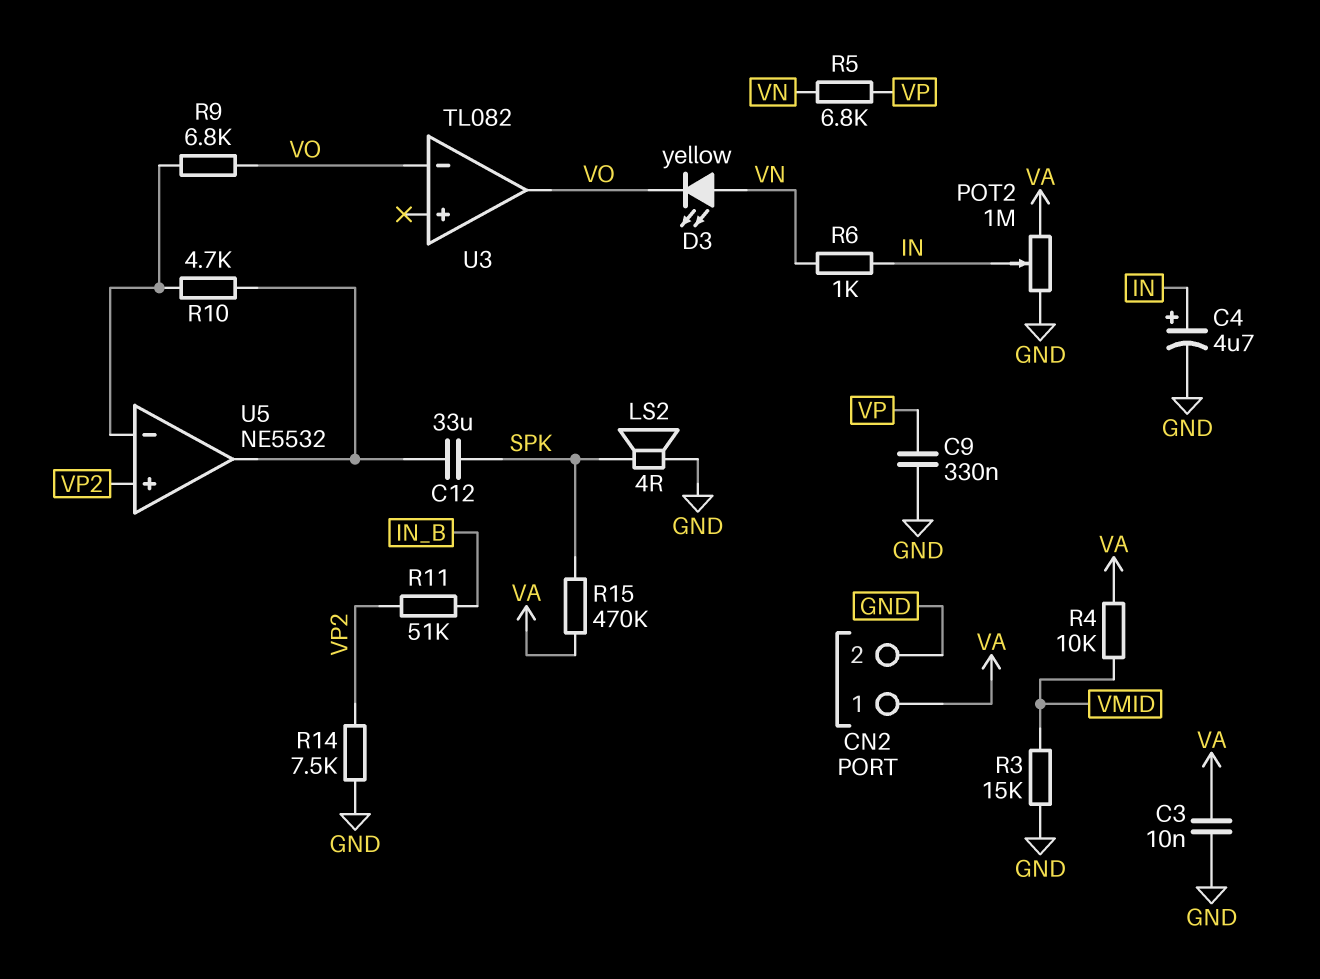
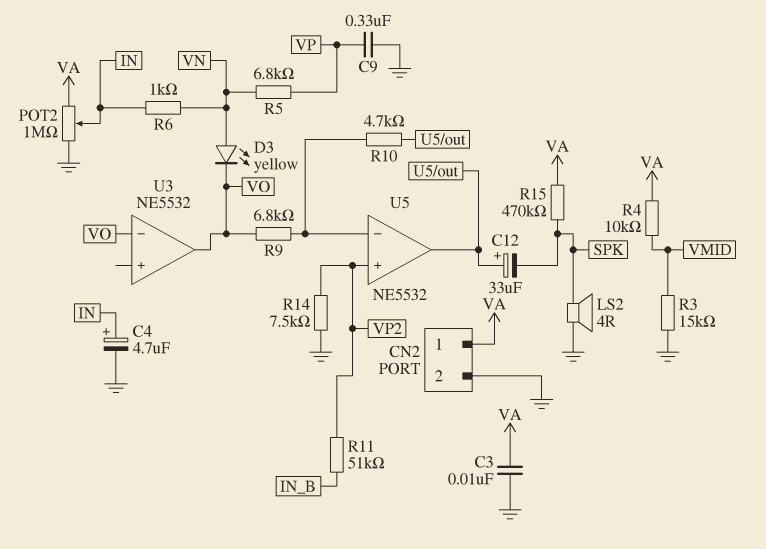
C12: 33uF (SPK, U5/out) -> 33uF (plus U5/out, minus SPK)
U3: TL082 -> NE5532

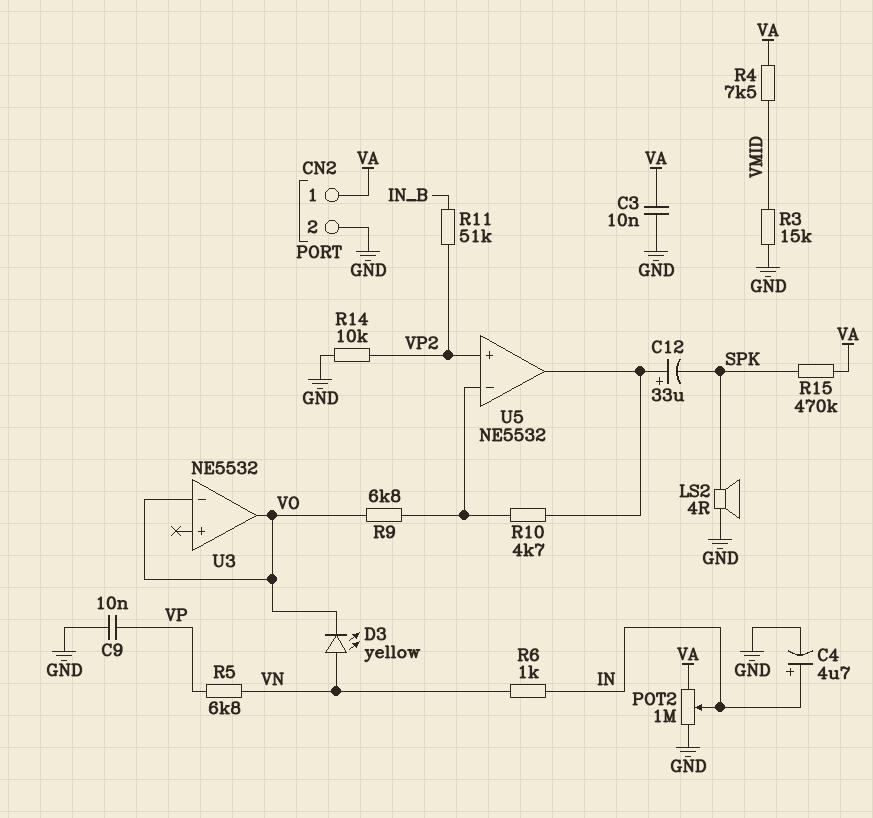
C9: 330nF (GND, VP) -> 10nF (GND, VP)
R4: 10k (VA, VMID) -> 7.5k (VA, VMID)
R14: 7.5k (GND, VP2) -> 10k (GND, VP2)

